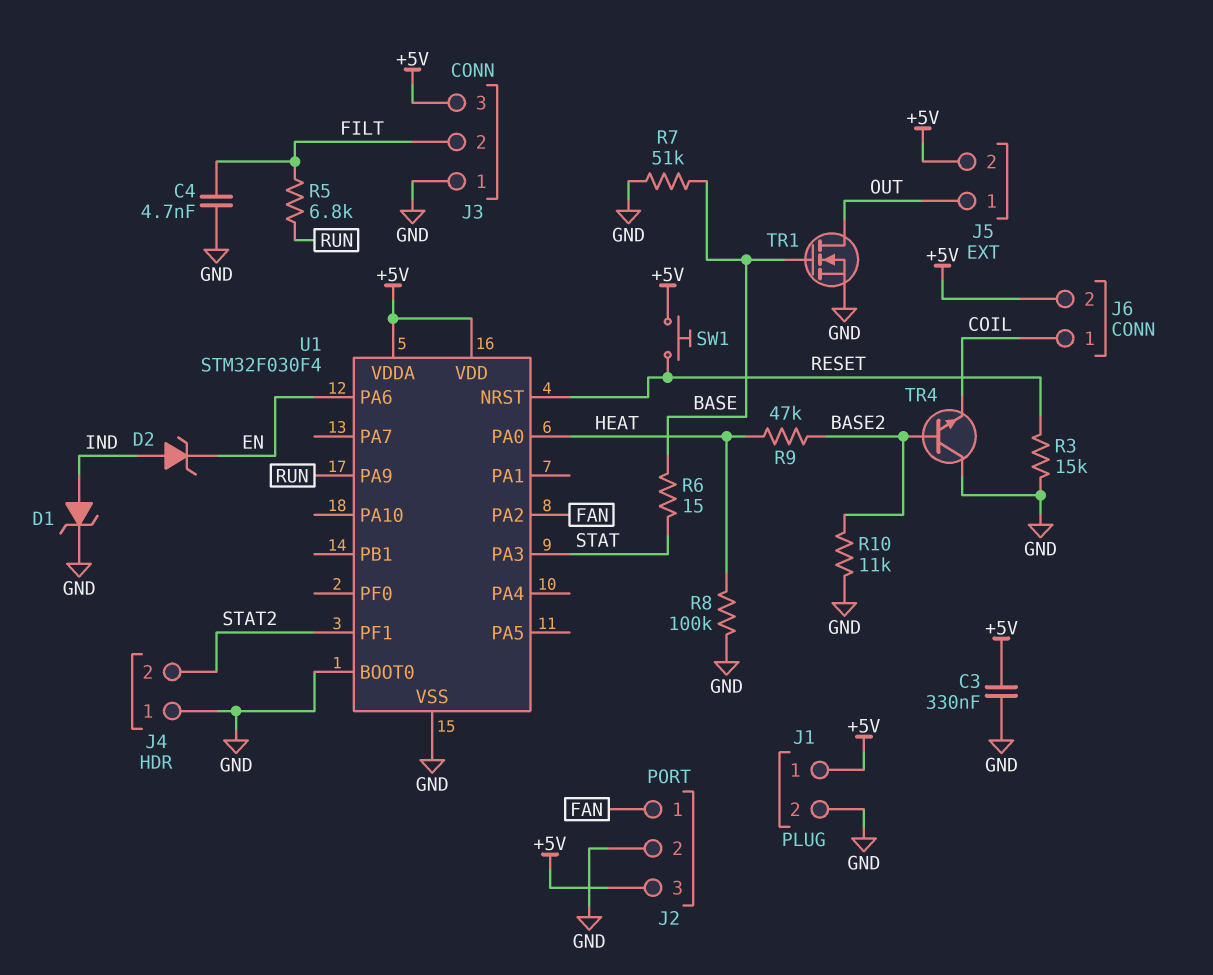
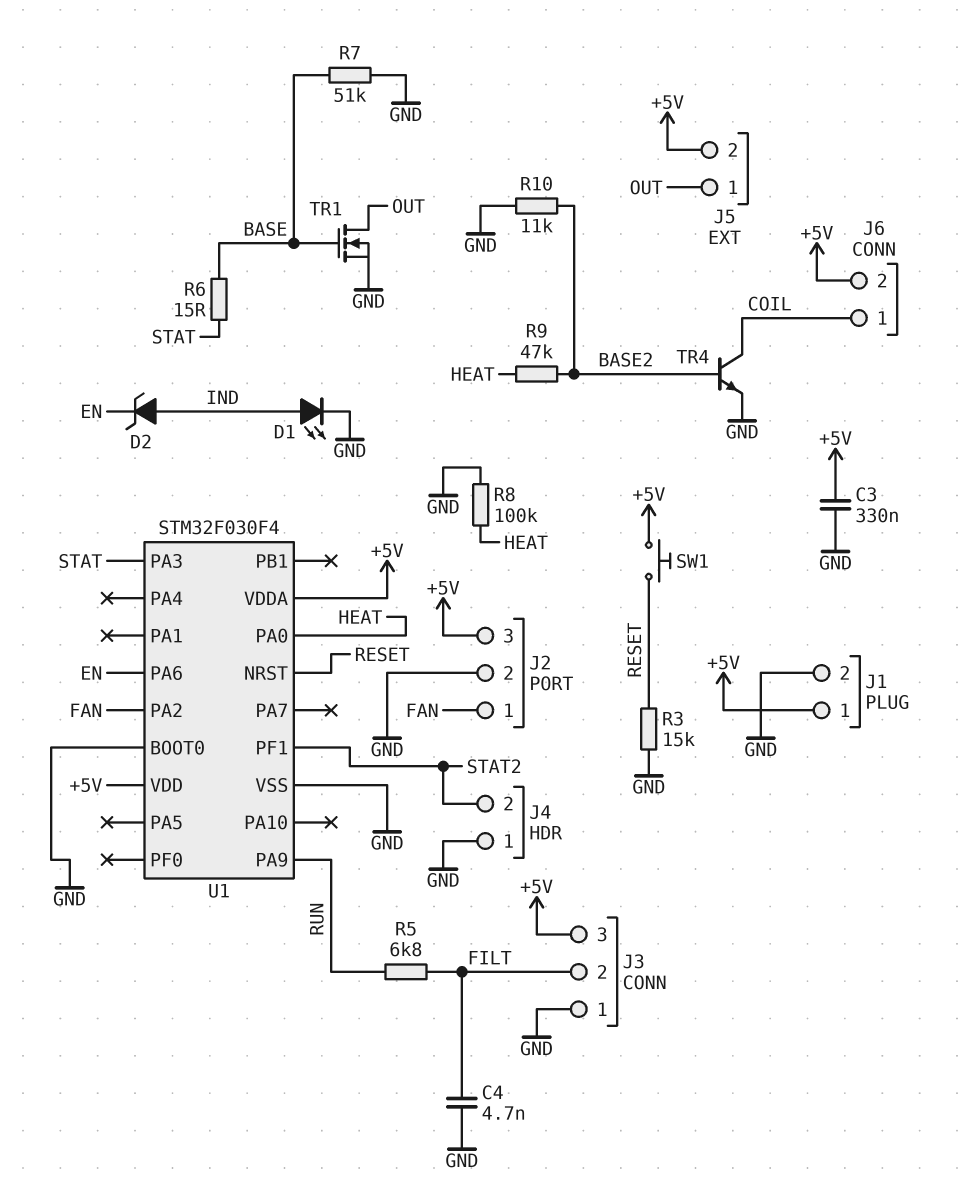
D1: zener (A IND, K GND) -> LED (A IND, K GND)
TR4: NPN (B BASE2, C GND, E COIL) -> NPN (B BASE2, C COIL, E GND)

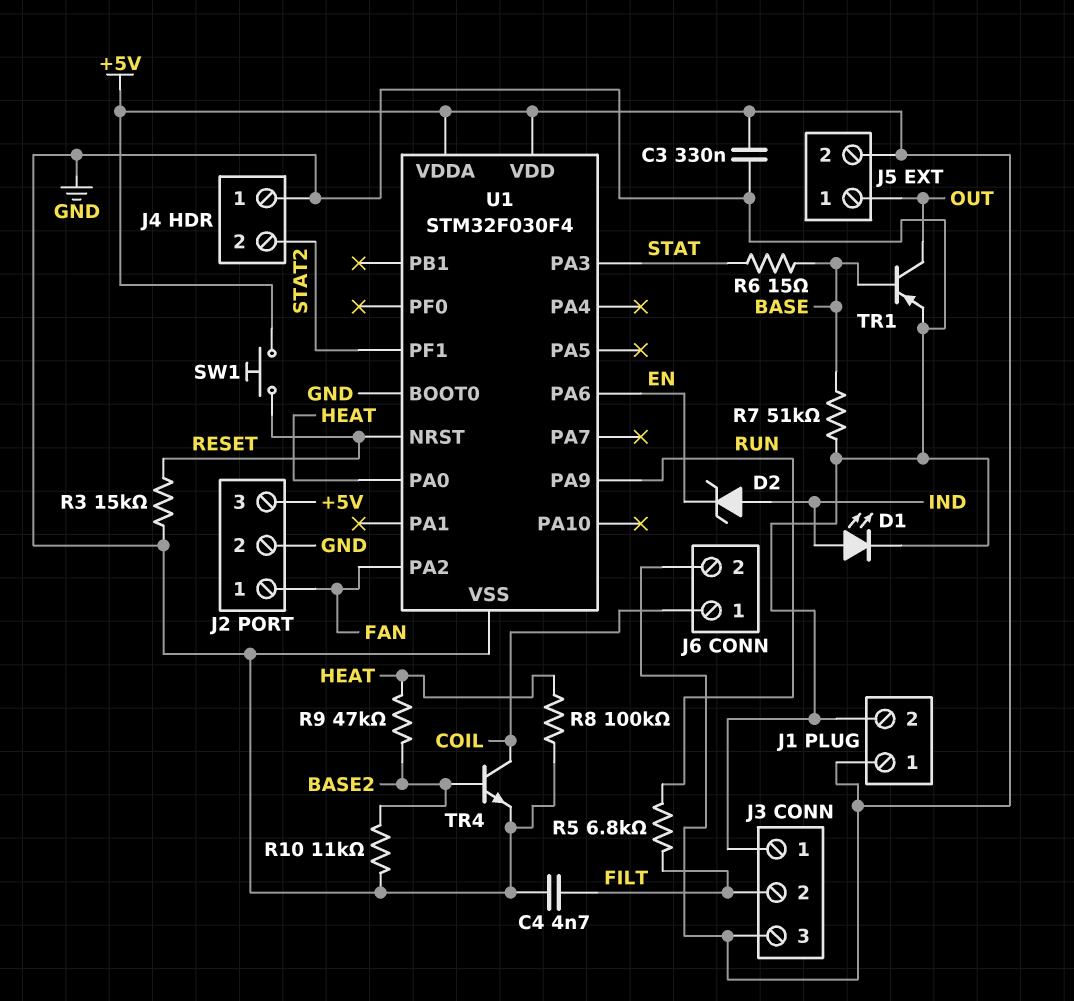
TR1: NMOS (G BASE, D OUT, S GND) -> PNP (B BASE, C OUT, E GND)

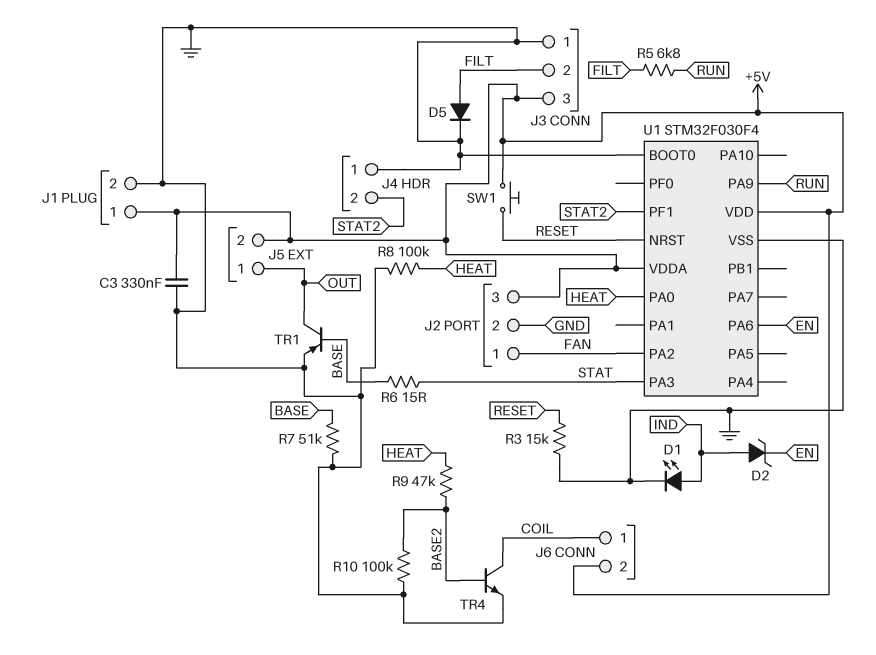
C4: 4.7nF (FILT, GND) -> none
D5: none -> diode (A FILT, K GND)
R10: 11k (BASE2, GND) -> 100k (BASE2, GND)

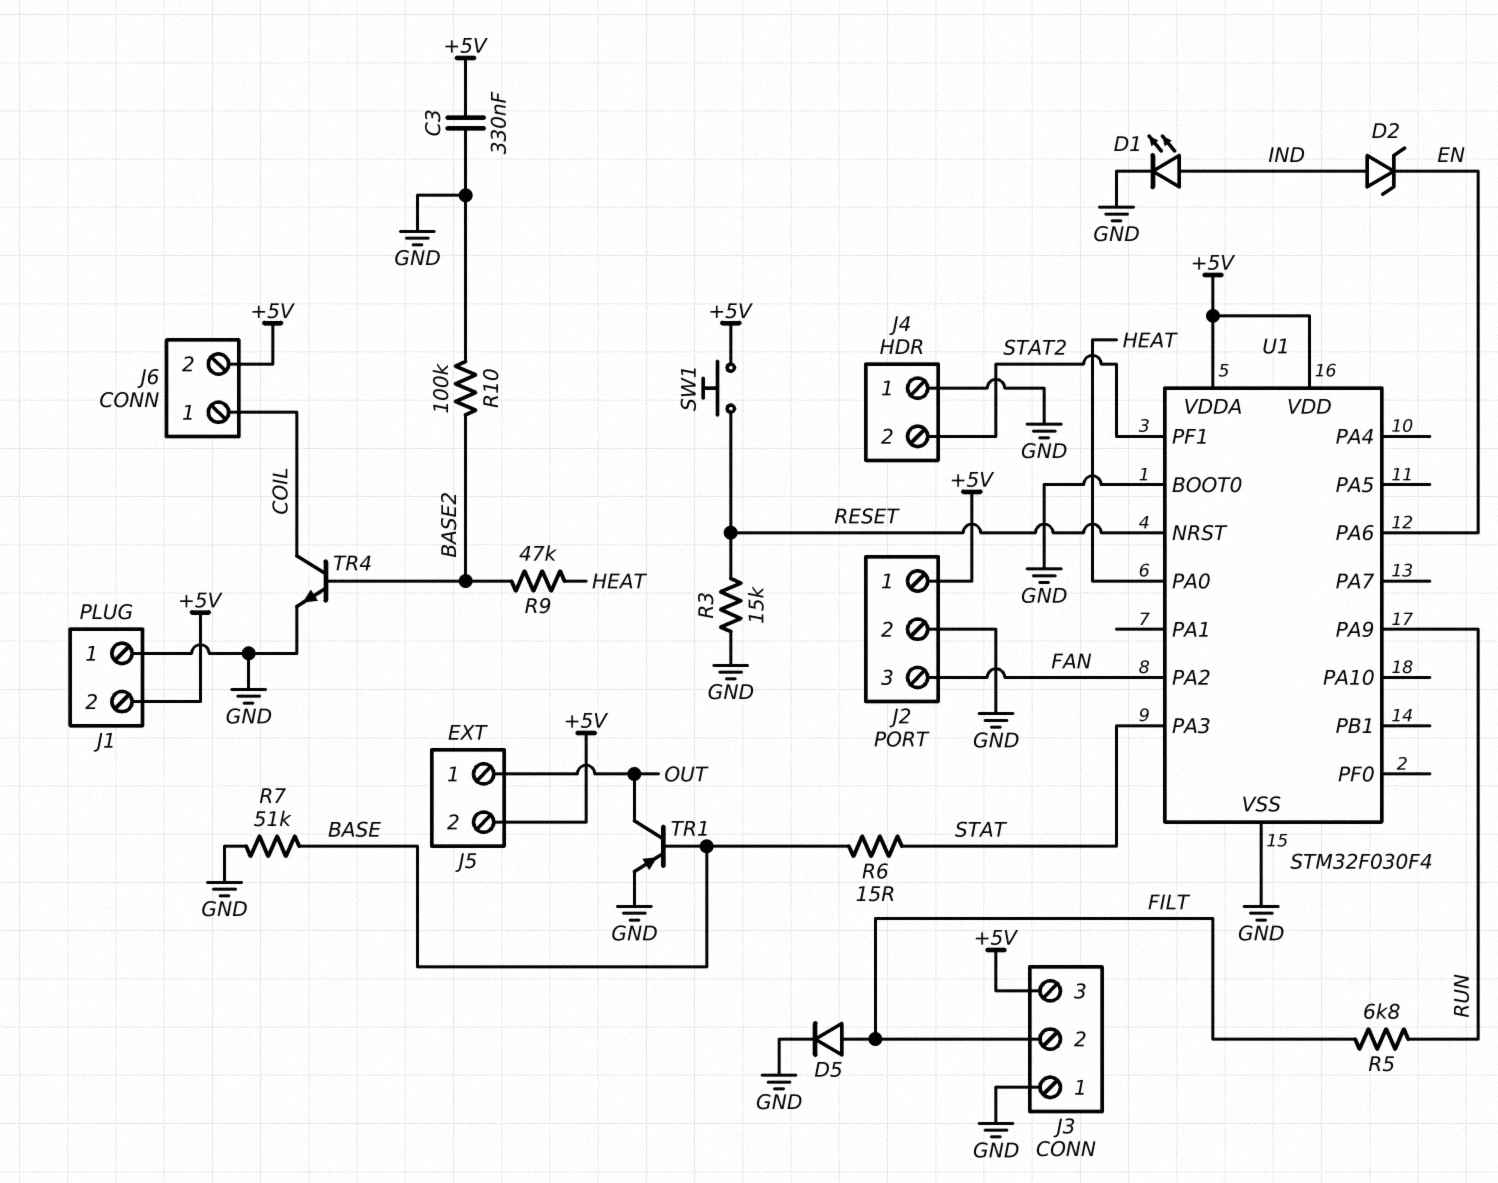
J1 pin 1: +5V -> GND
J1 pin 2: GND -> +5V
J2 pin 1: FAN -> +5V
J2 pin 3: +5V -> FAN
R8: 100k (GND, HEAT) -> none

